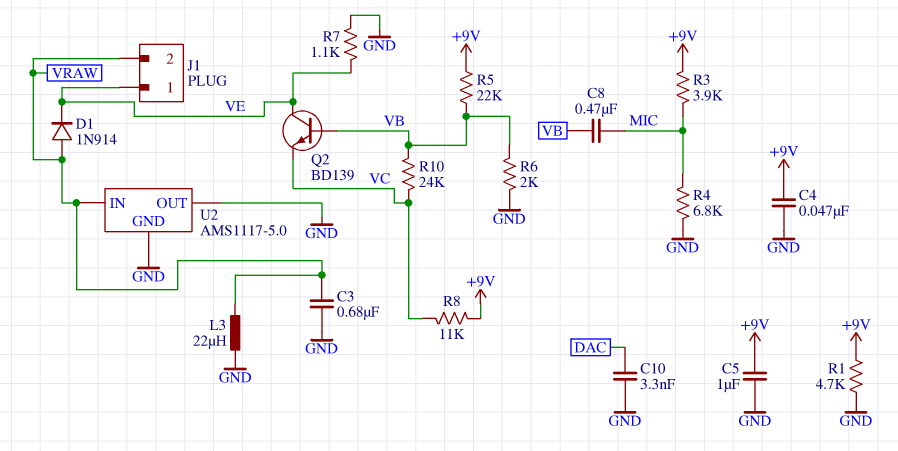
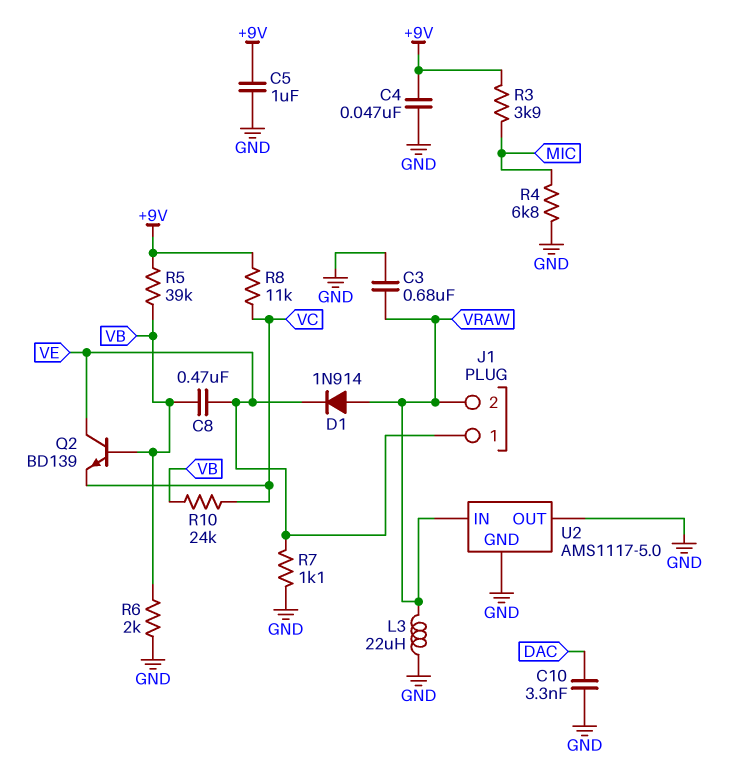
C8: 470nF (MIC, VB) -> 470nF (VB, VE)
R1: 4.7k (+9V, GND) -> none
R5: 22k (+9V, VB) -> 39k (+9V, VB)

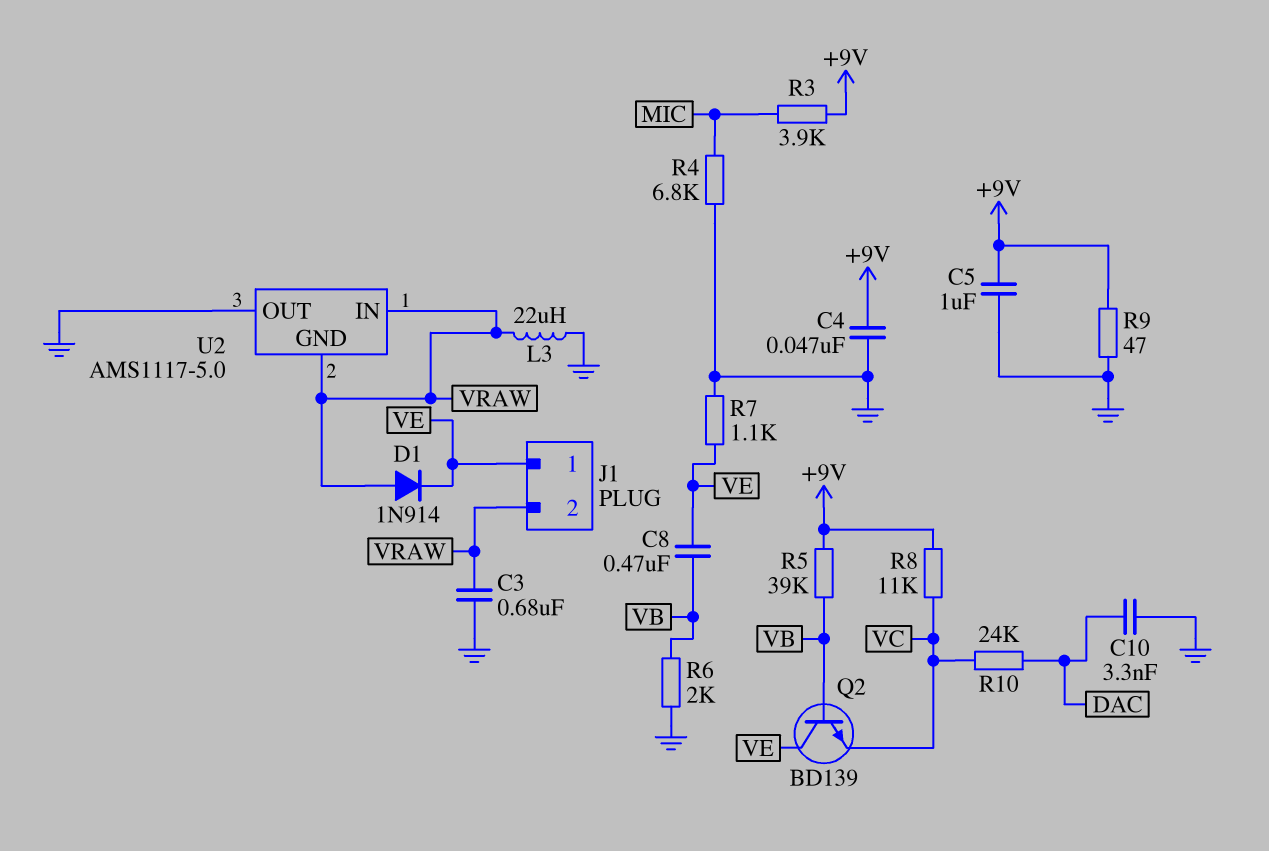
R9: none -> 47 (+9V, GND)
R10: 24k (VB, VC) -> 24k (DAC, VC)
U2 pin GND: GND -> VRAW

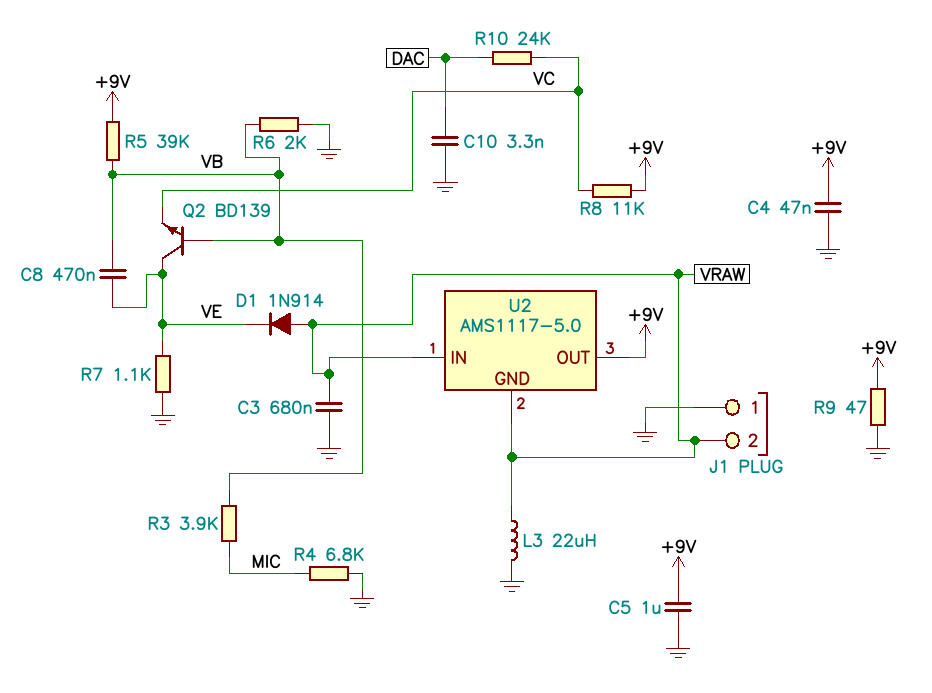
J1 pin 1: VE -> GND
R3: 3.9k (+9V, MIC) -> 3.9k (MIC, VB)
U2 pin OUT: GND -> +9V

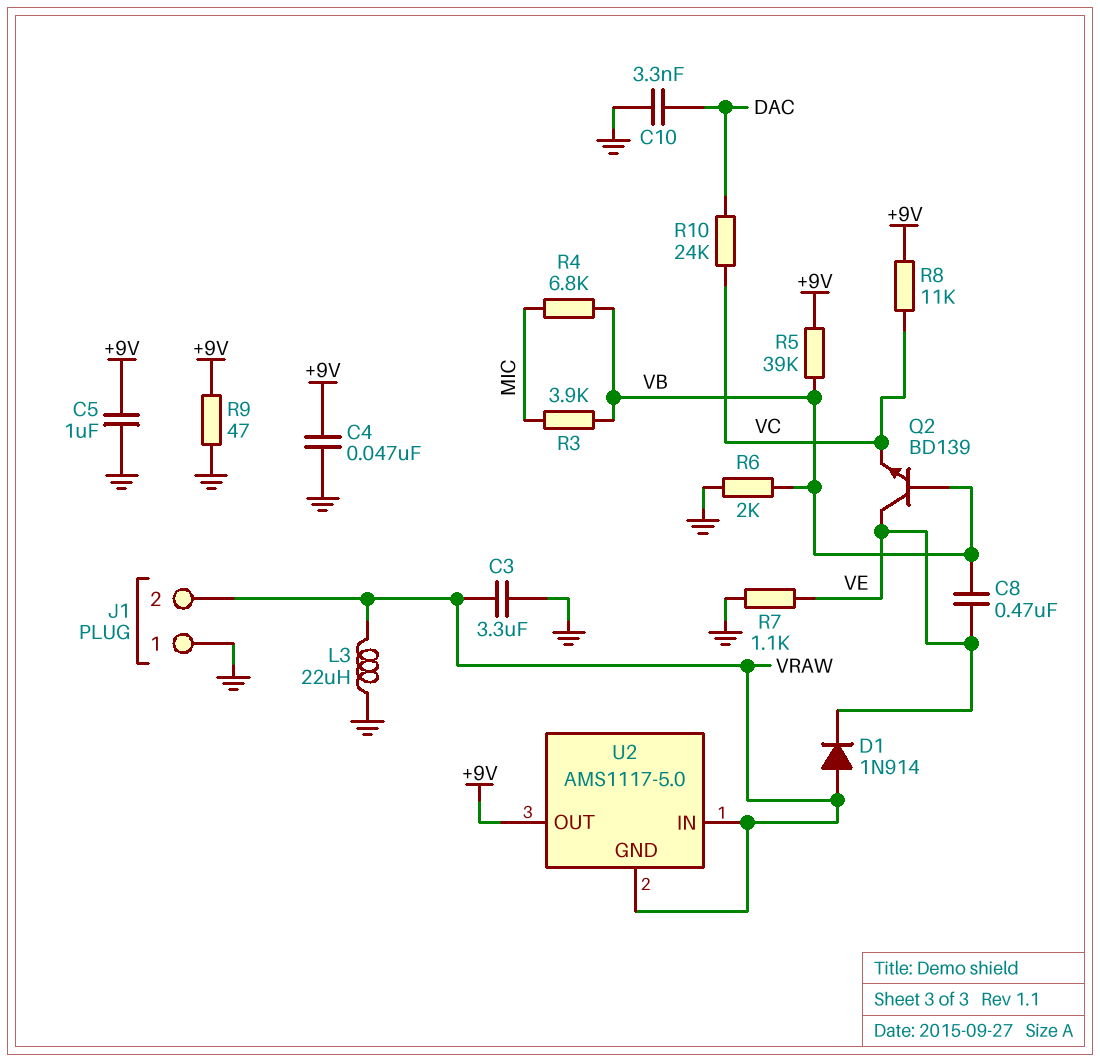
C3: 680nF (GND, VRAW) -> 3.3uF (GND, VRAW)
R4: 6.8k (GND, MIC) -> 6.8k (MIC, VB)

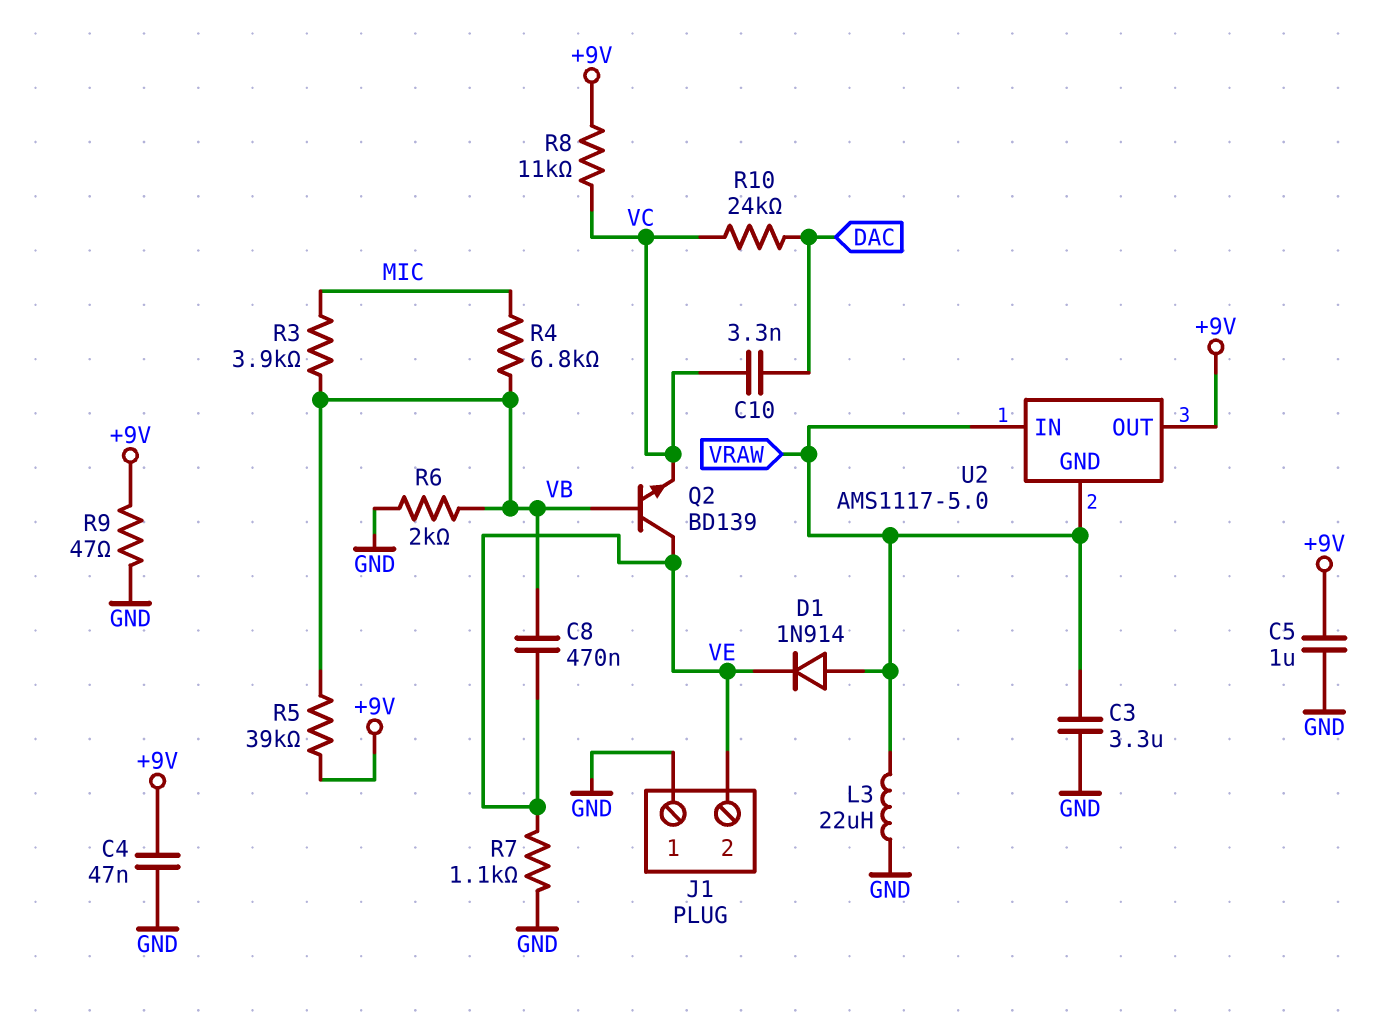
C10: 3.3nF (DAC, GND) -> 3.3nF (DAC, VC)
J1 pin 2: VRAW -> VE

